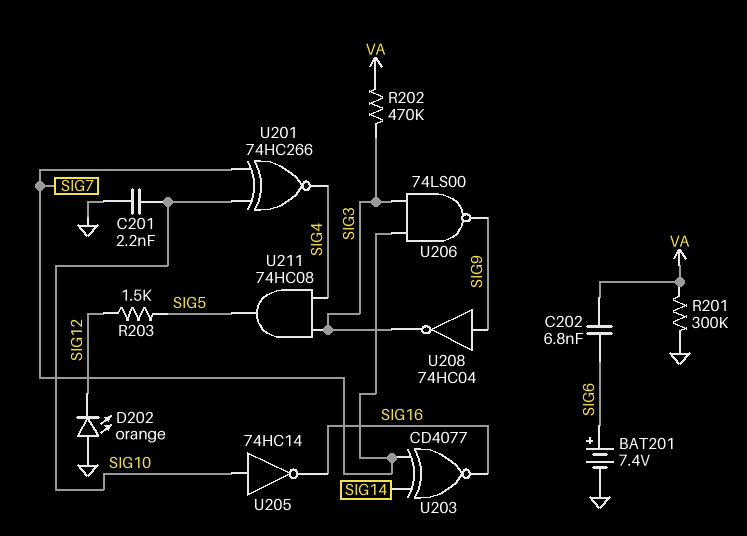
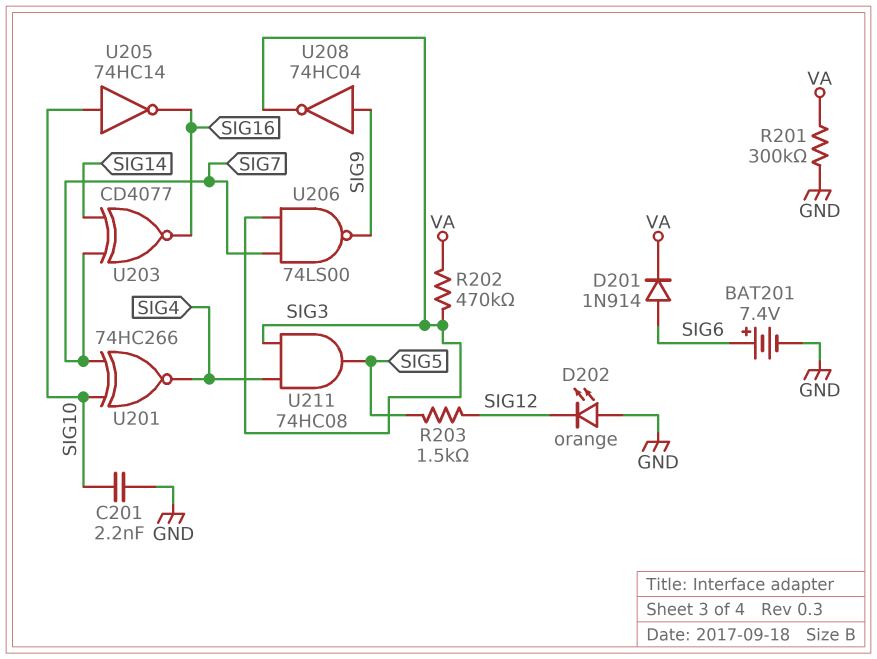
C202: 6.8nF (SIG6, VA) -> none
D201: none -> diode 1N914 (A SIG6, K VA)

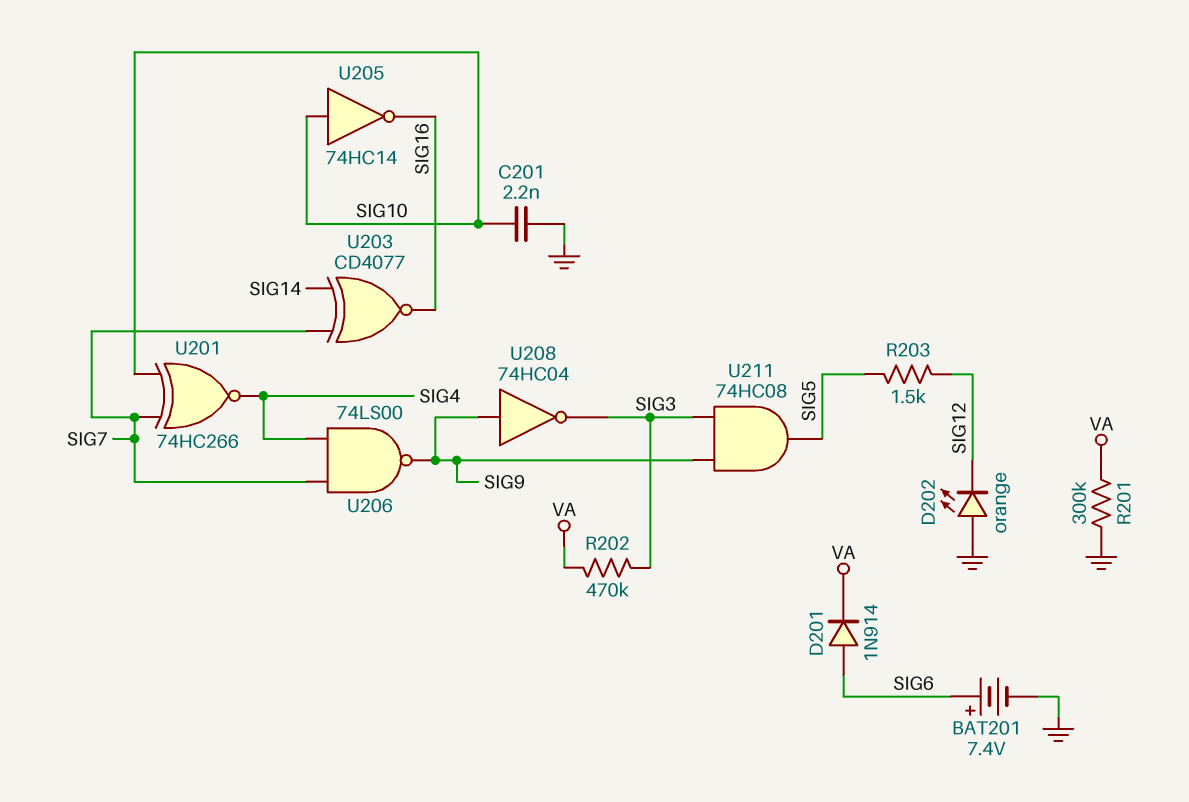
U206: NAND 74LS00 (in SIG3, in SIG7, out SIG9) -> NAND 74LS00 (in SIG4, in SIG7, out SIG9)
U211: AND 74HC08 (in SIG3, in SIG4, out SIG5) -> AND 74HC08 (in SIG3, in SIG9, out SIG5)

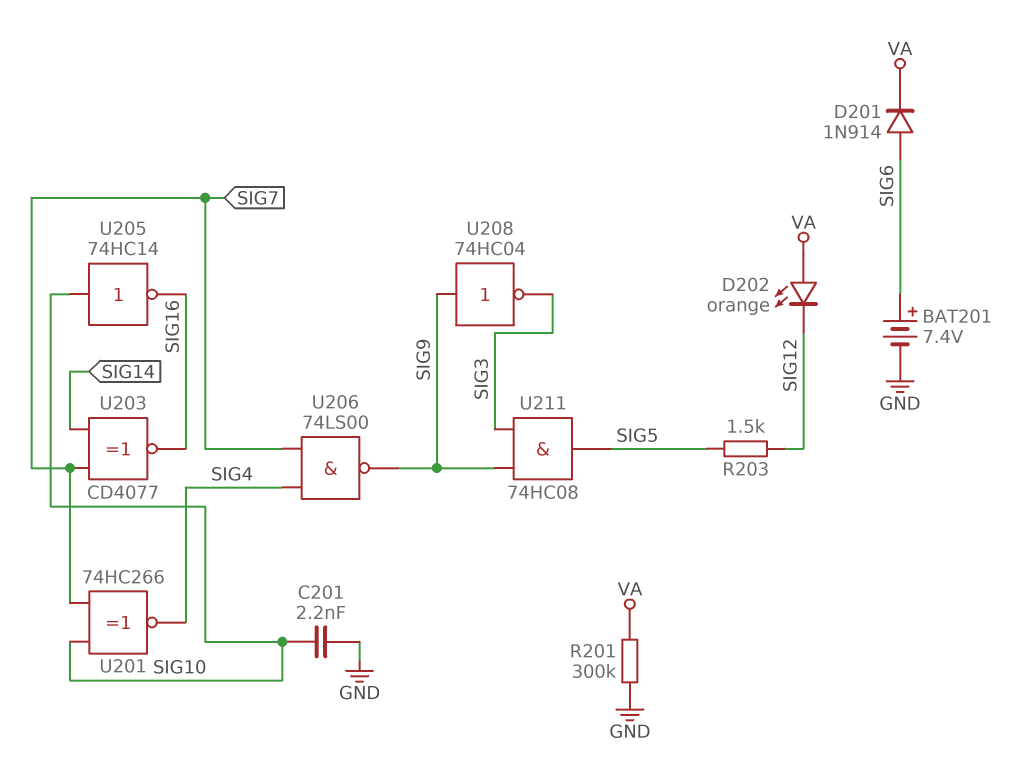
D202: LED orange (A GND, K SIG12) -> LED orange (A VA, K SIG12)
R202: 470k (SIG3, VA) -> none

